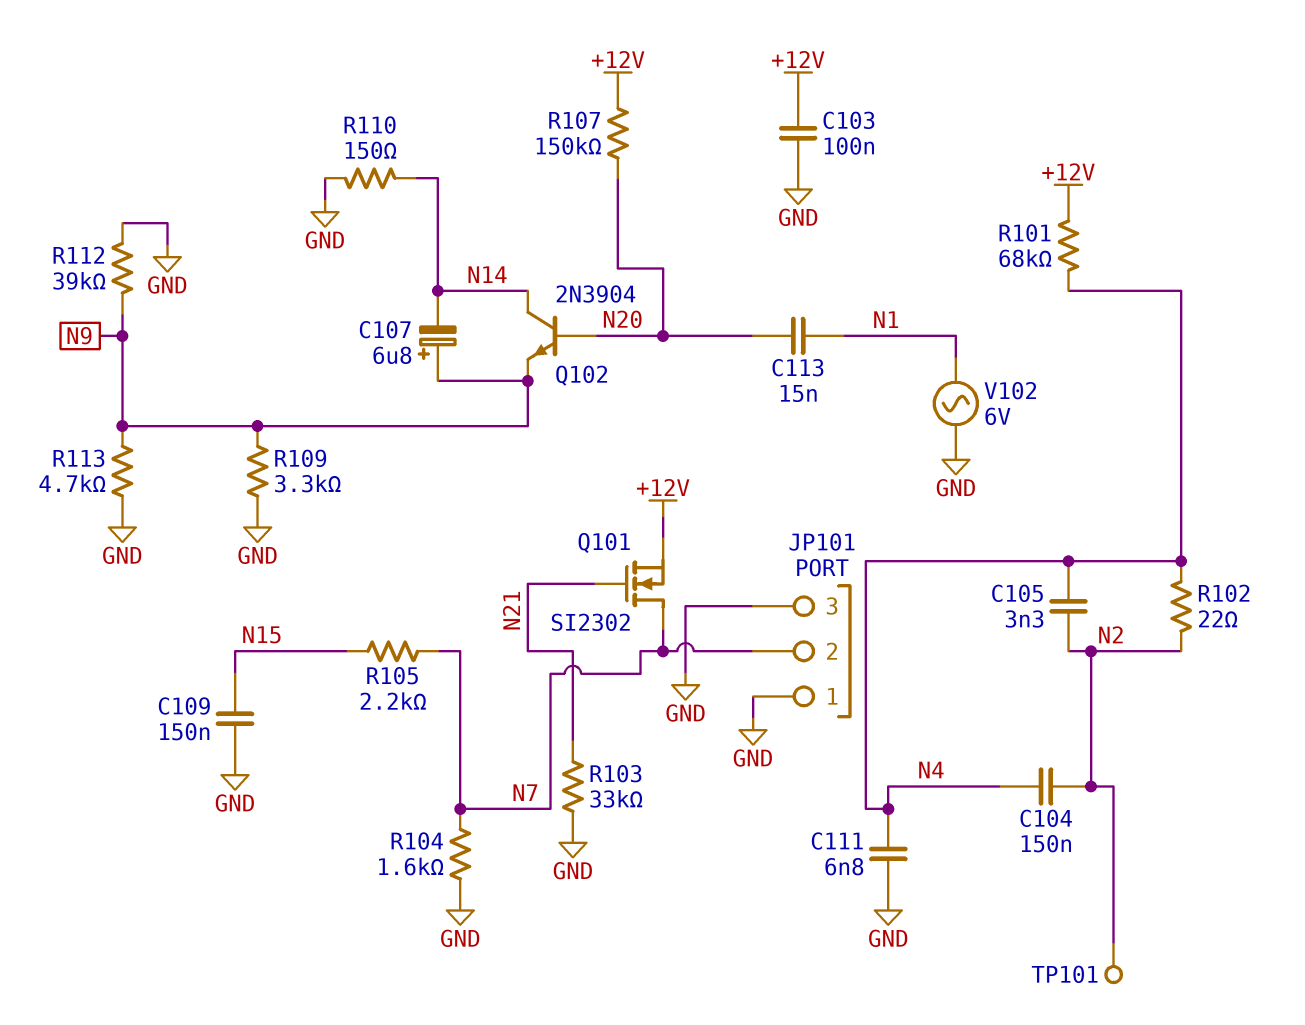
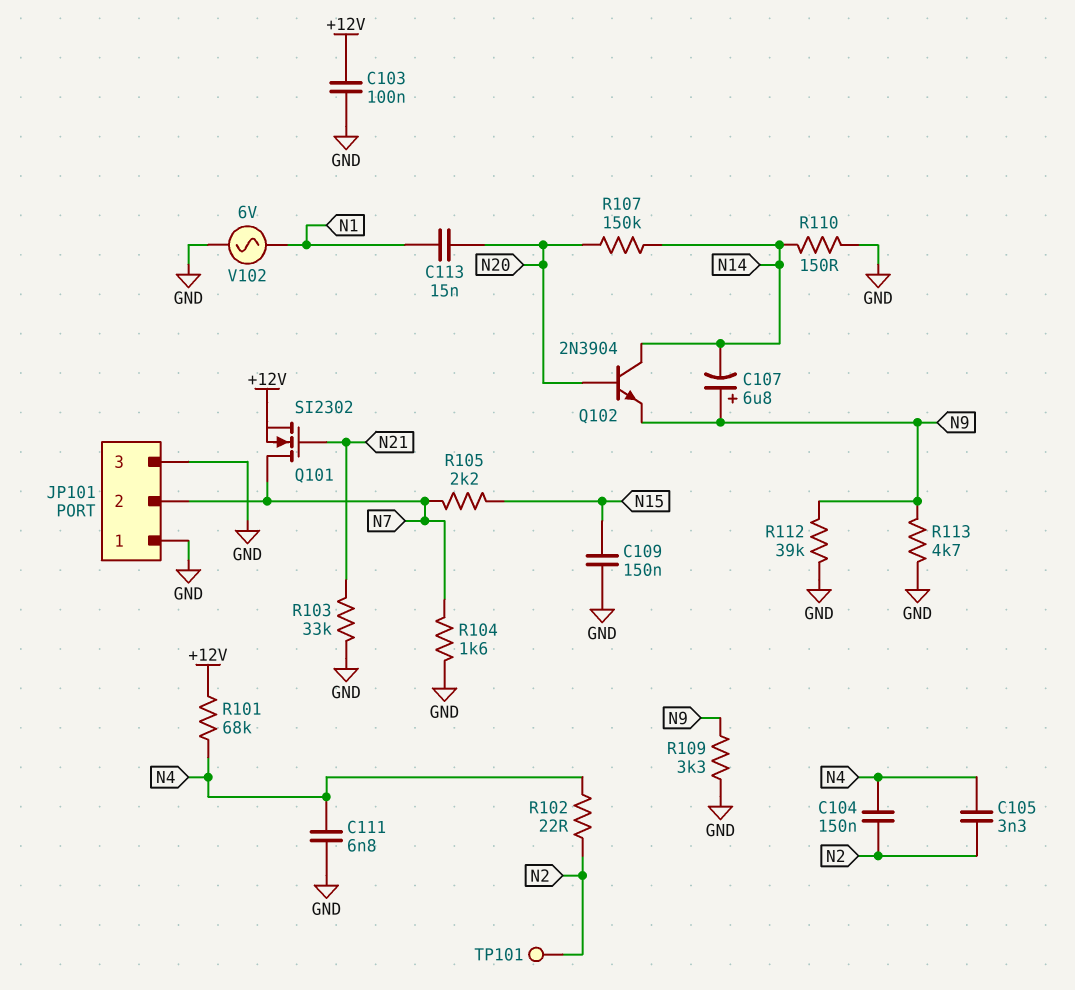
R107: 150k (+12V, N20) -> 150k (N14, N20)

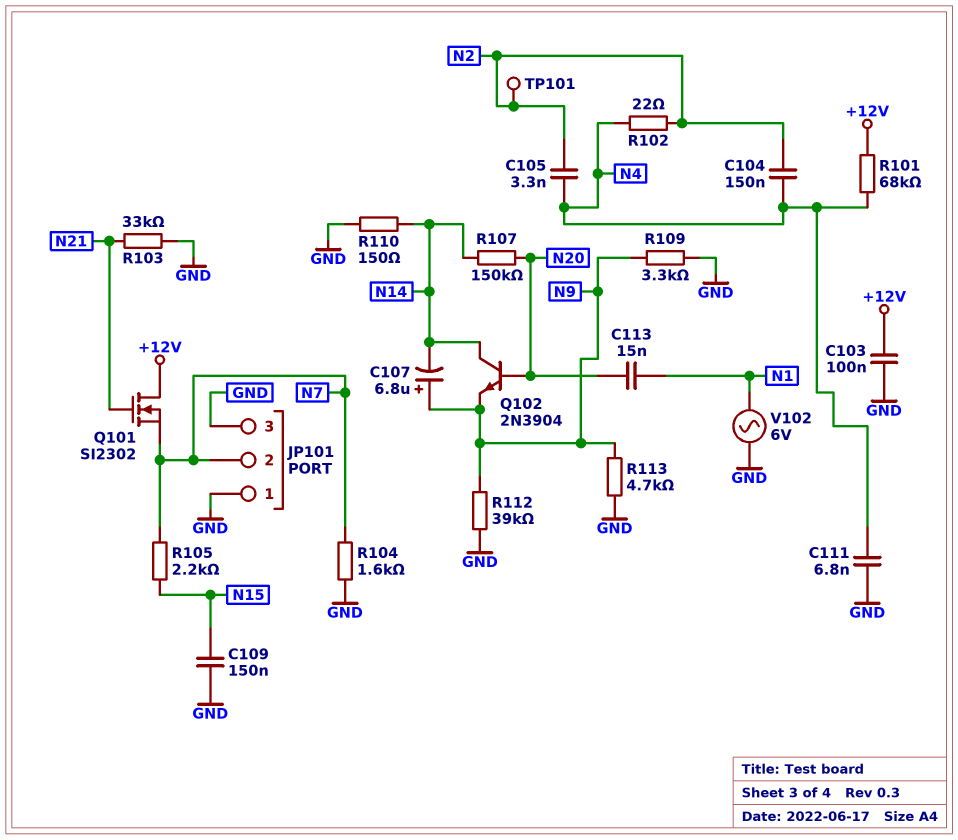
Q101: NMOS SI2302 (G N21, D N7, S +12V) -> NMOS SI2302 (G N21, D +12V, S N7)

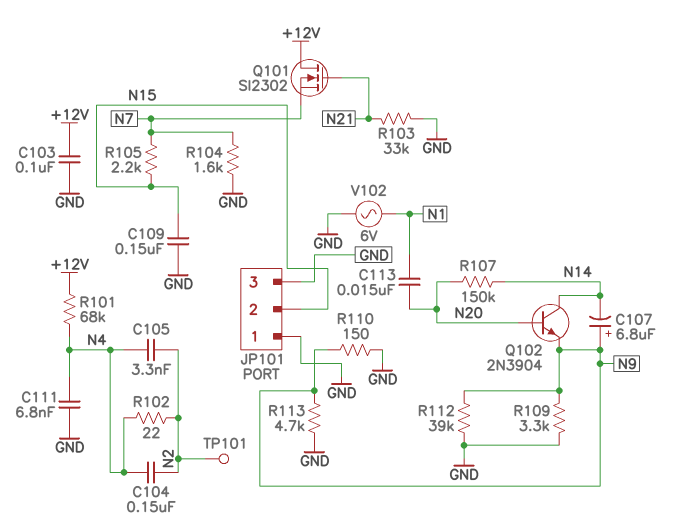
JP101 pin 2: N7 -> N15
R110: 150 (GND, N14) -> 150 (GND, N9)

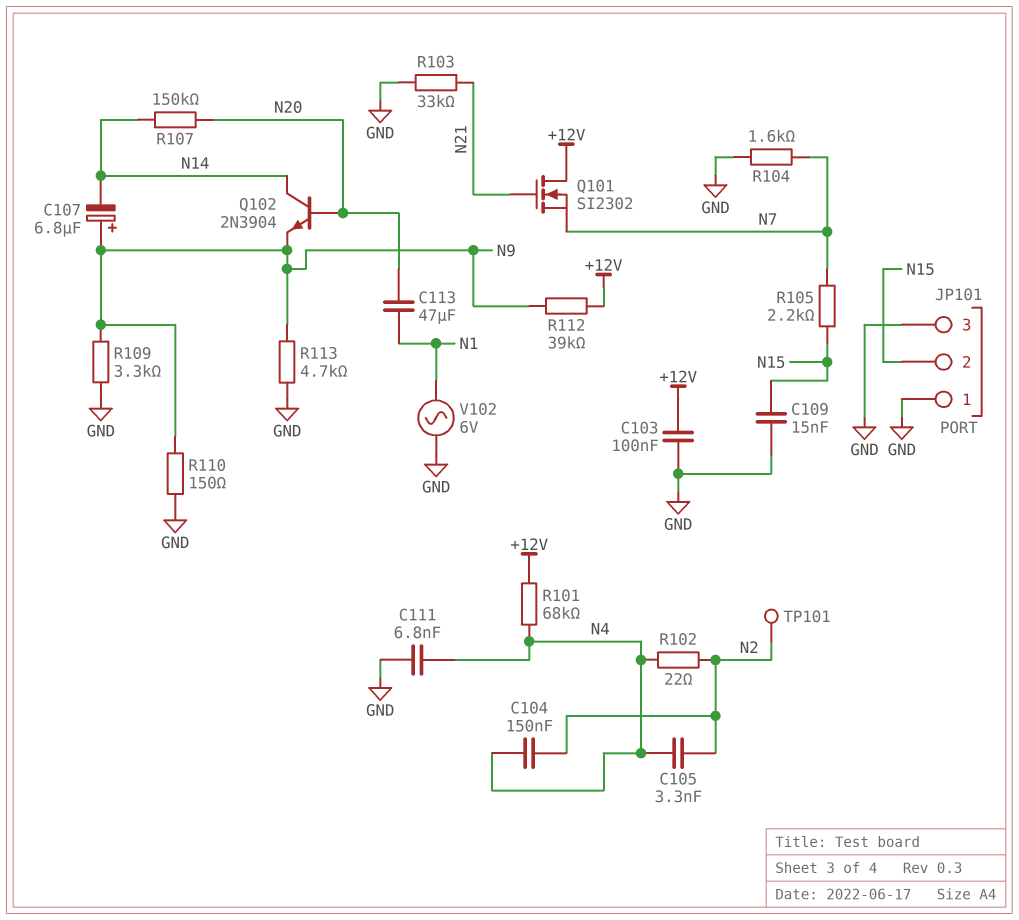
C109: 150nF (GND, N15) -> 15nF (GND, N15)
C113: 15nF (N1, N20) -> 47uF (N1, N20)
R112: 39k (GND, N9) -> 39k (+12V, N9)

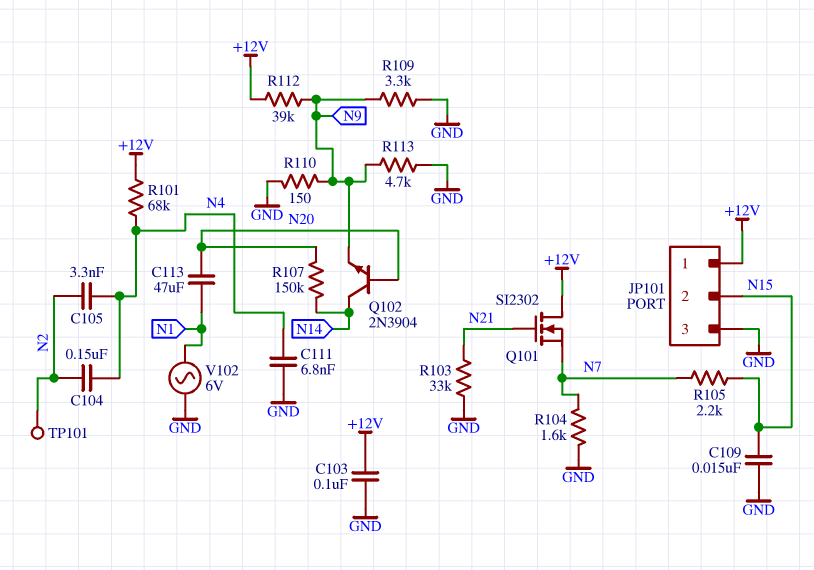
C107: 6.8uF (plus N9, minus N14) -> none
JP101 pin 1: GND -> +12V
R102: 22 (N2, N4) -> none

